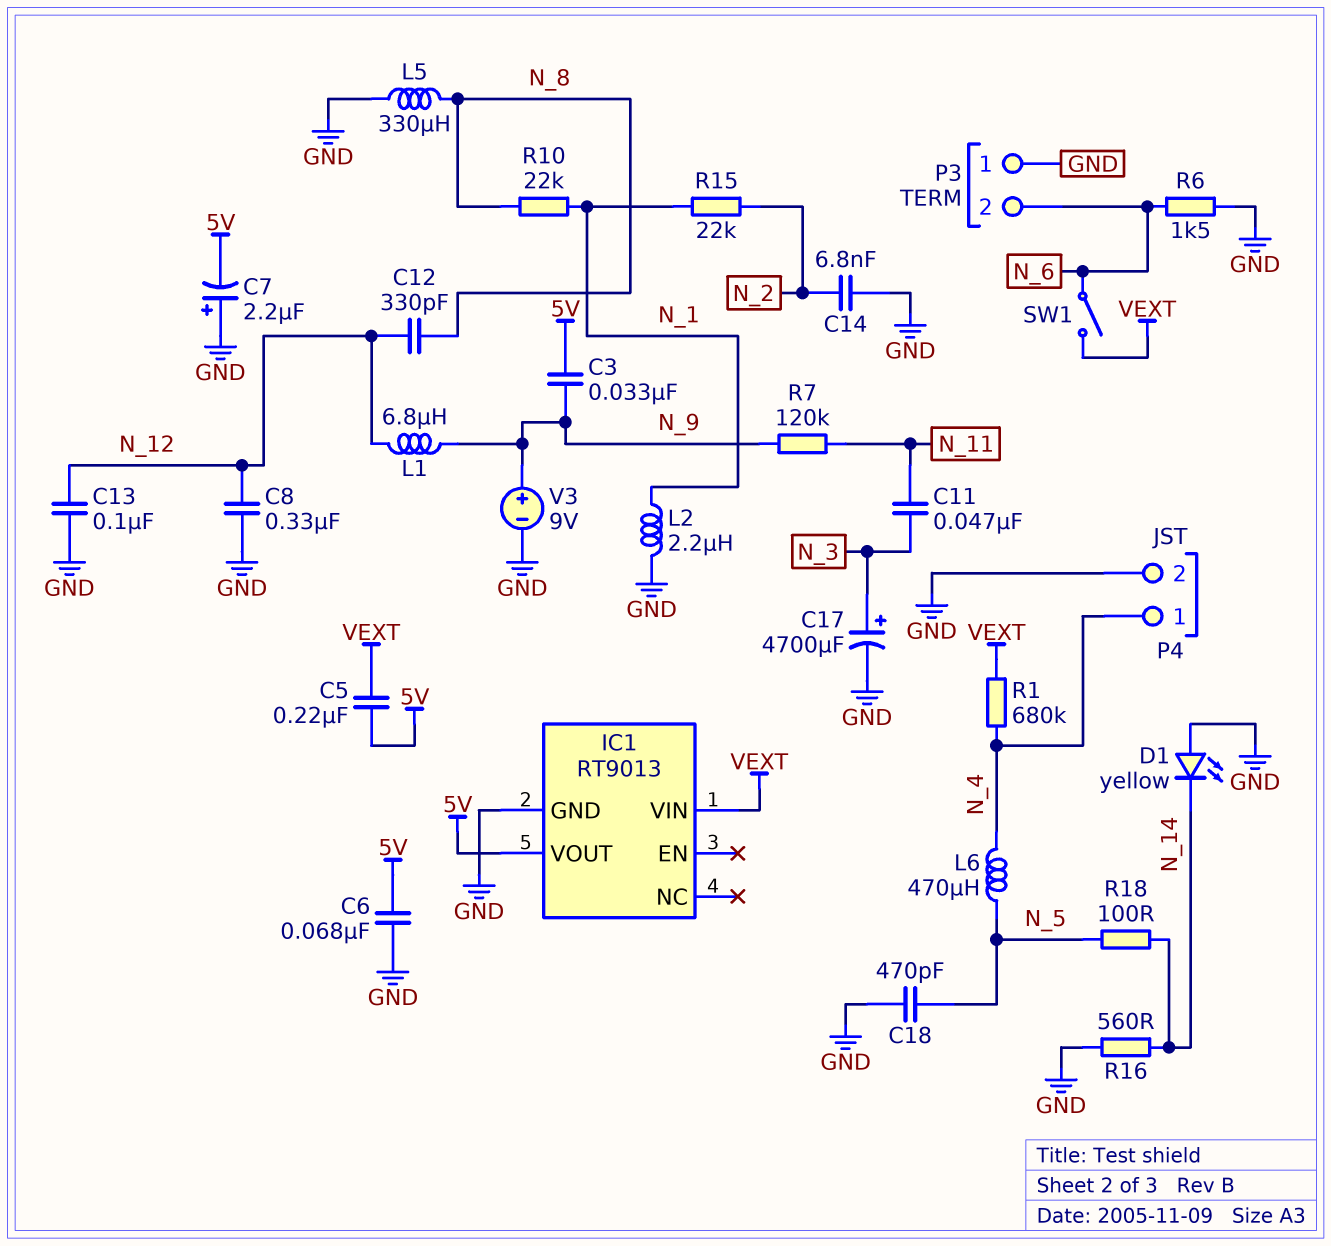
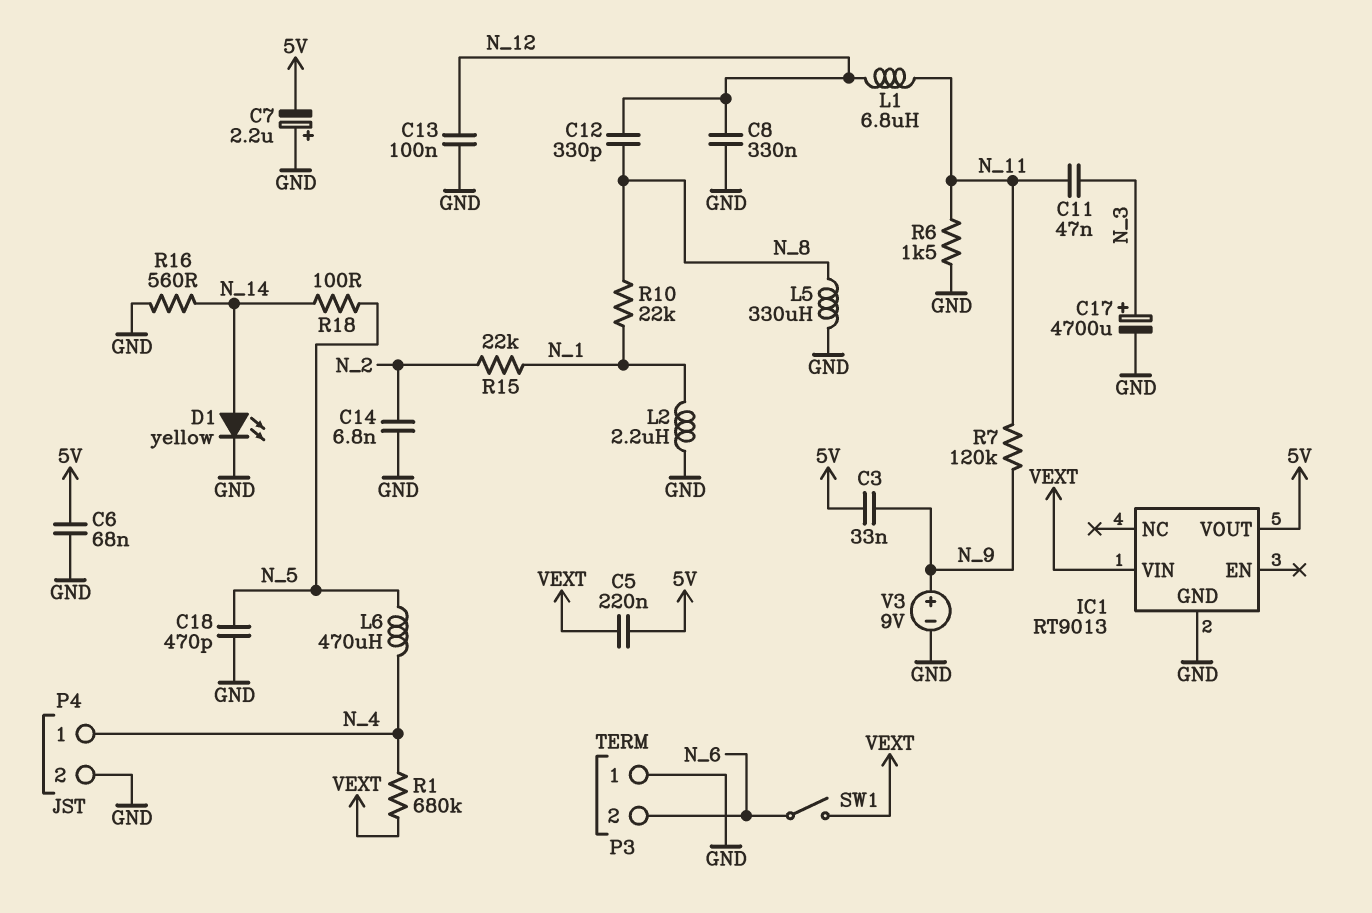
D1: LED yellow (A GND, K N_14) -> LED yellow (A N_14, K GND)
L1: 6.8uH (N_9, N_12) -> 6.8uH (N_11, N_12)
R6: 1.5k (GND, N_6) -> 1.5k (GND, N_11)

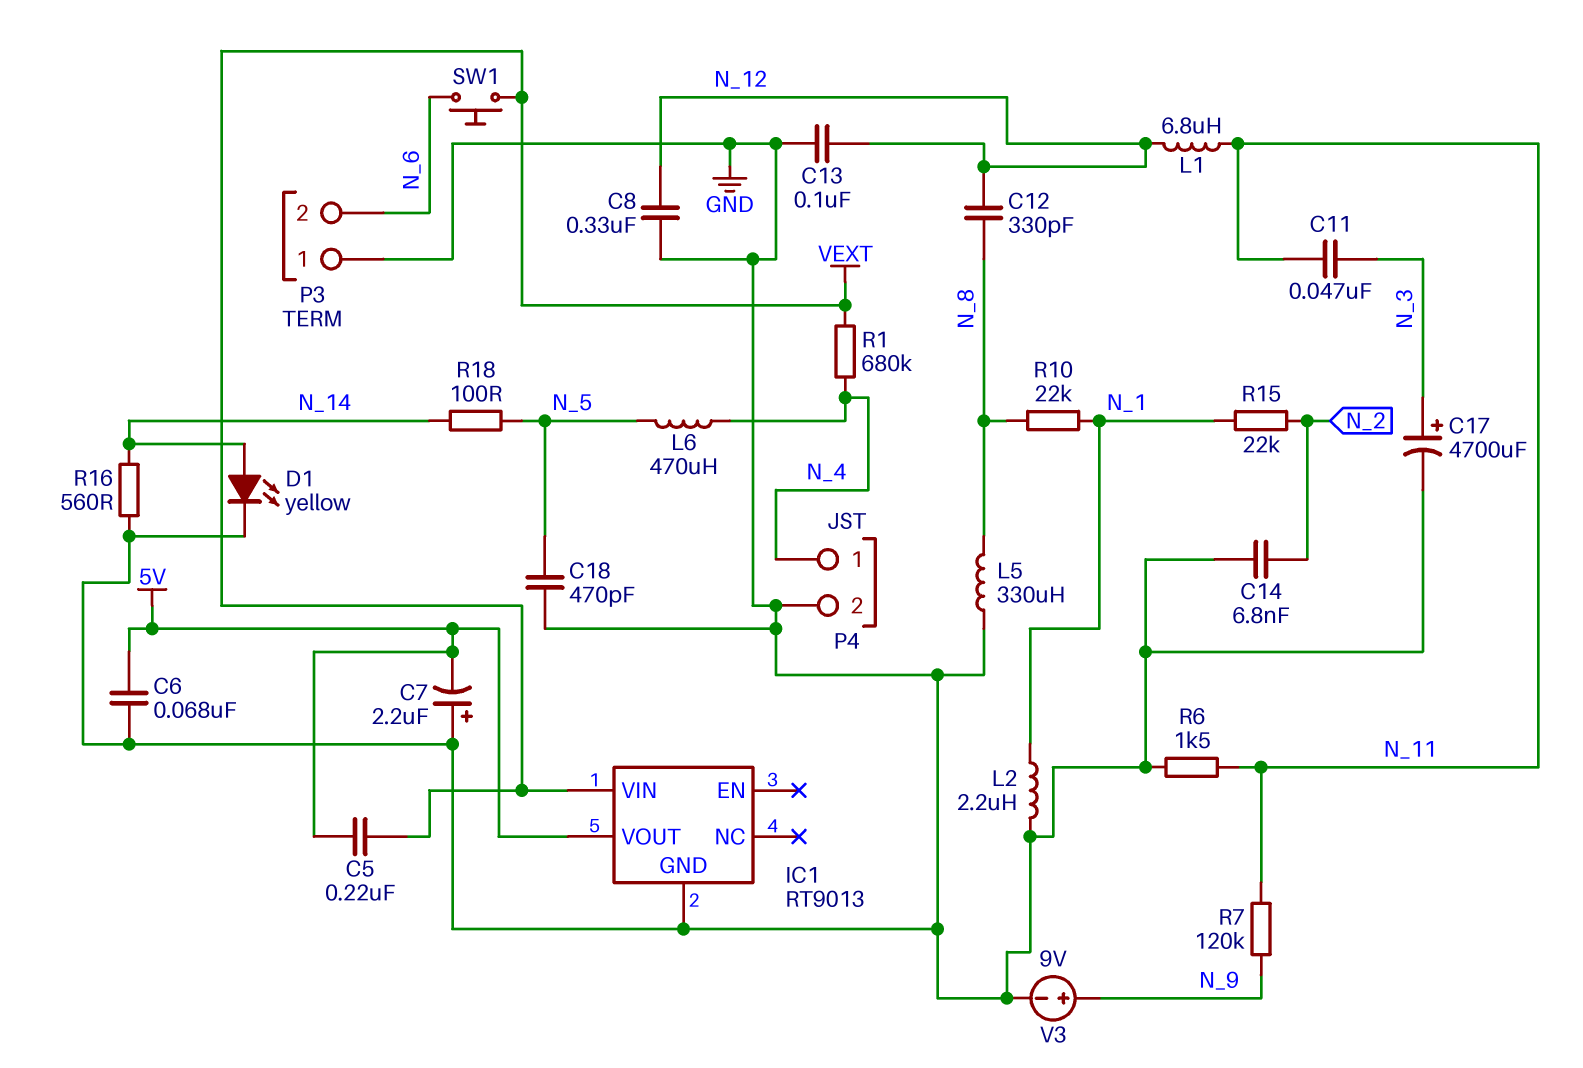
C3: 33nF (5V, N_9) -> none
SW1: switch (N_6, VEXT) -> button (N_6, VEXT)

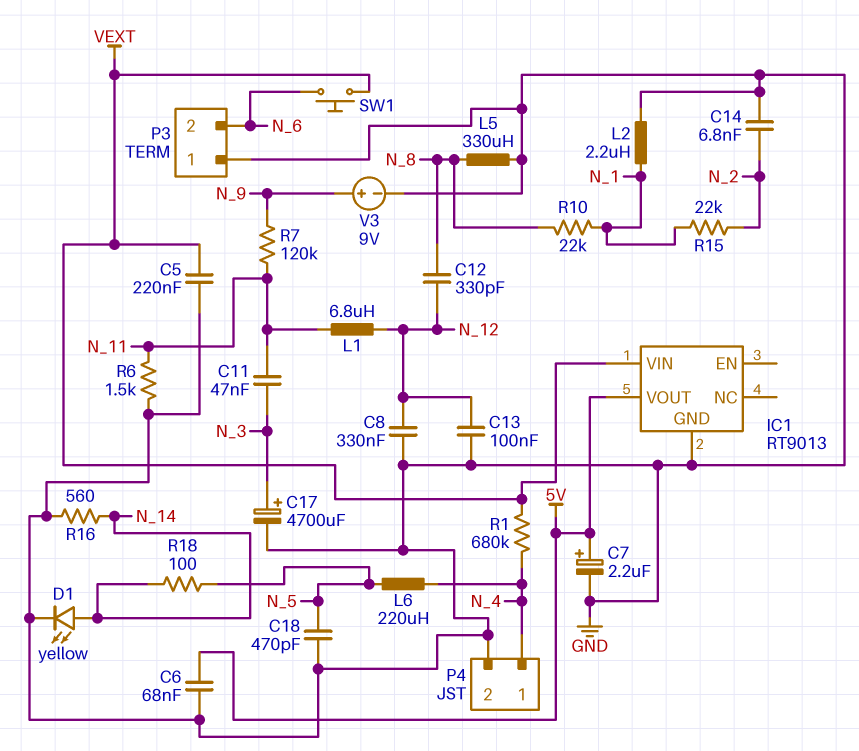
C5: 220nF (5V, VEXT) -> 220nF (GND, VEXT)
C7: 2.2uF (plus GND, minus 5V) -> 2.2uF (plus 5V, minus GND)
L6: 470uH (N_4, N_5) -> 220uH (N_4, N_5)

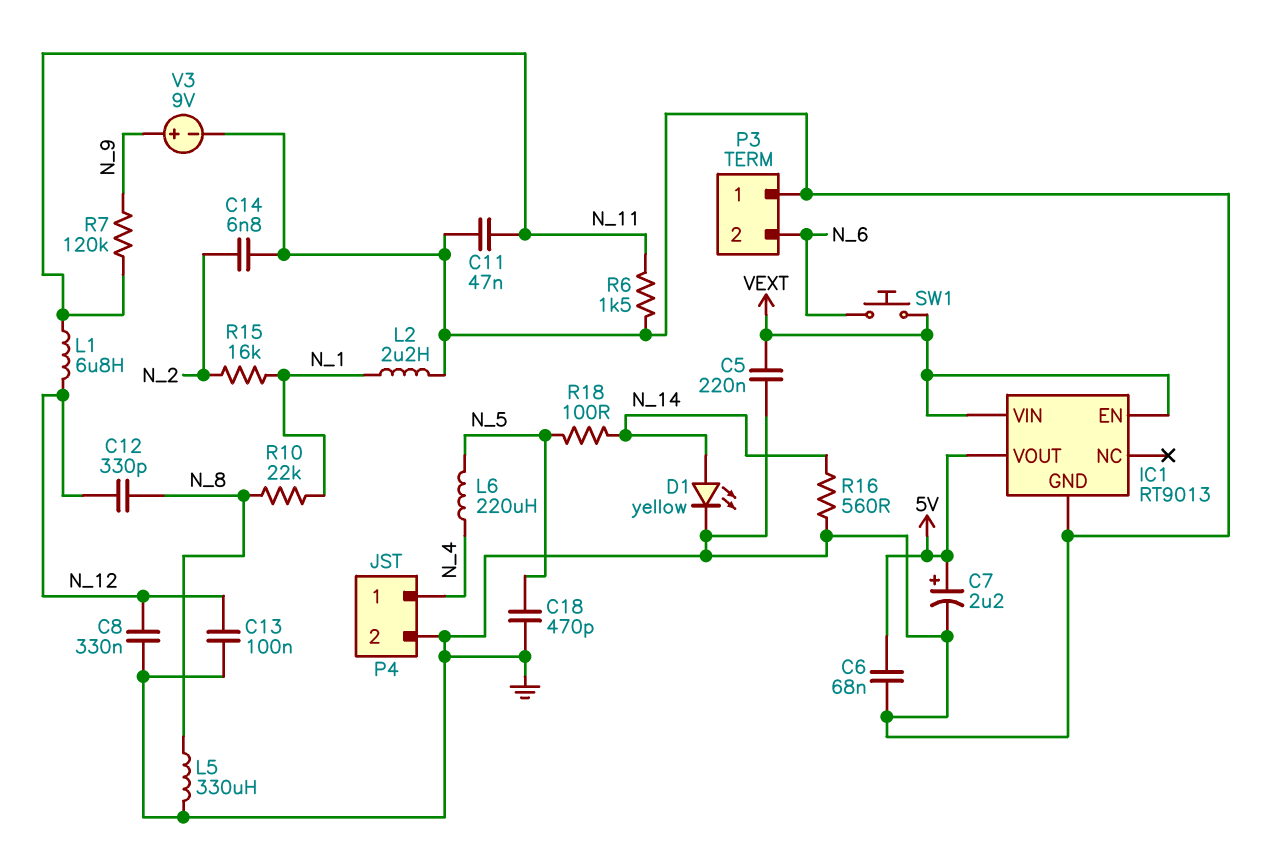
C11: 47nF (N_3, N_11) -> 47nF (GND, N_11)
C17: 4700uF (plus N_3, minus GND) -> none
IC1 pin EN: none -> VEXT
R1: 680k (N_4, VEXT) -> none
R15: 22k (N_1, N_2) -> 16k (N_1, N_2)

